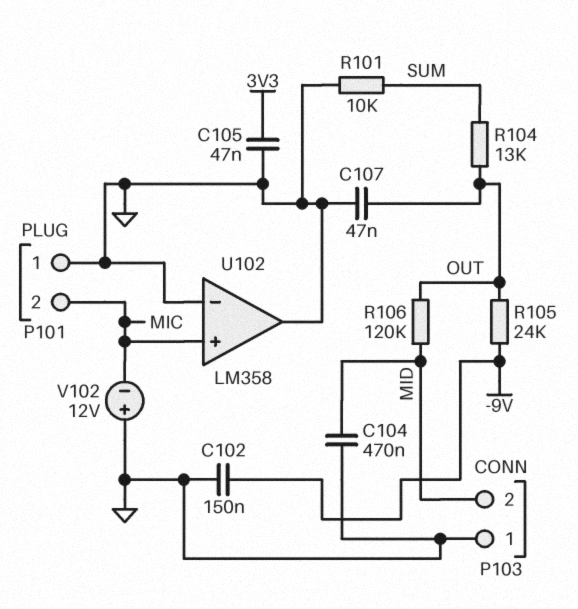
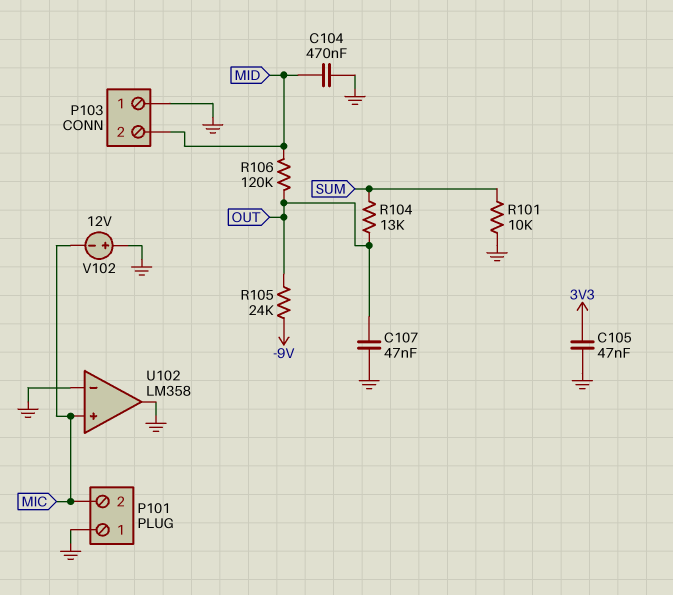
C102: 150nF (-9V, GND) -> none

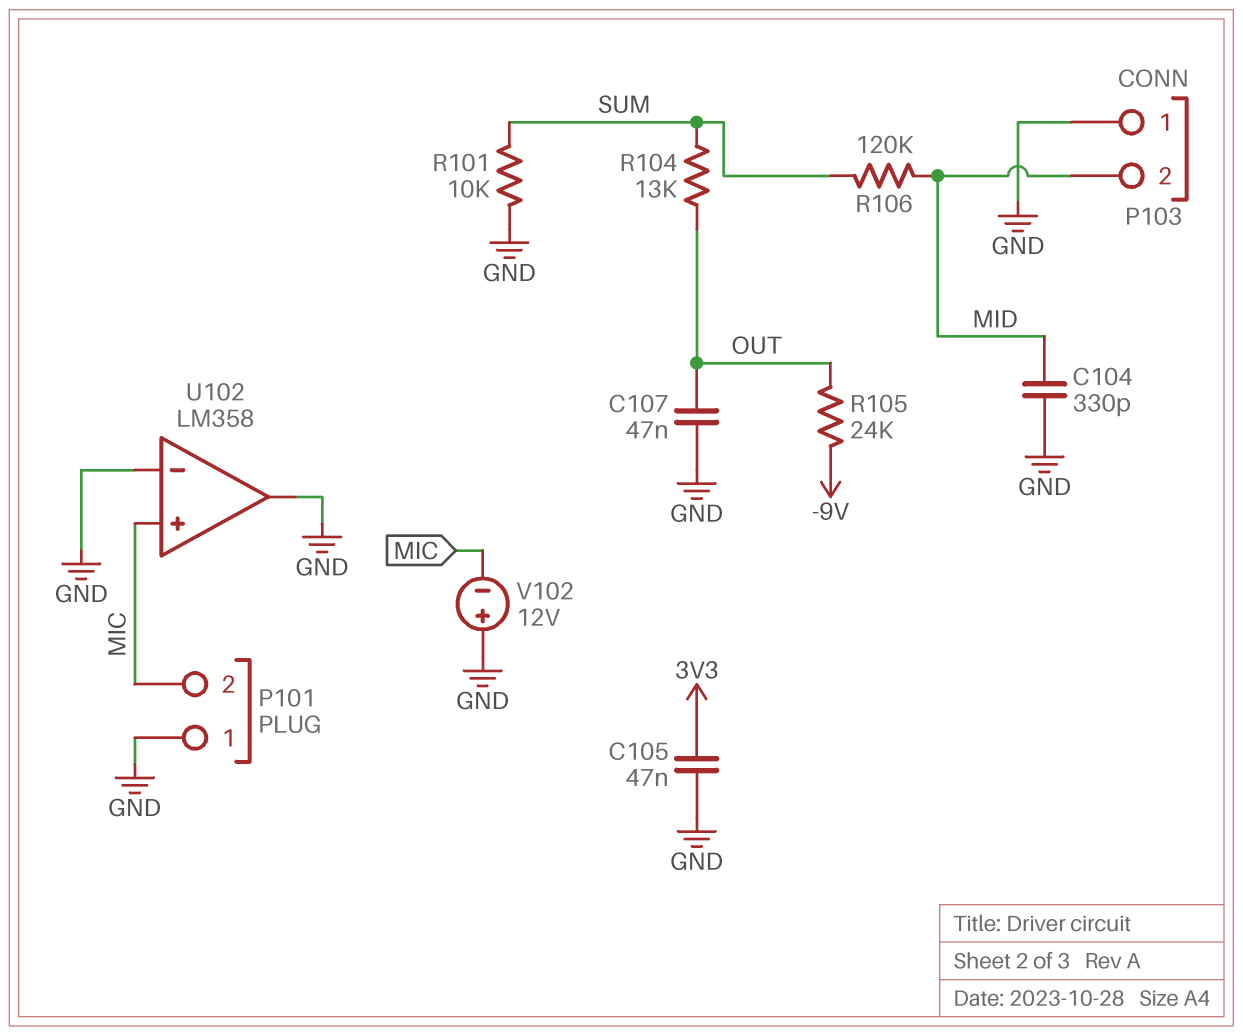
C104: 470nF (GND, MID) -> 330pF (GND, MID)
R106: 120k (MID, OUT) -> 120k (MID, SUM)

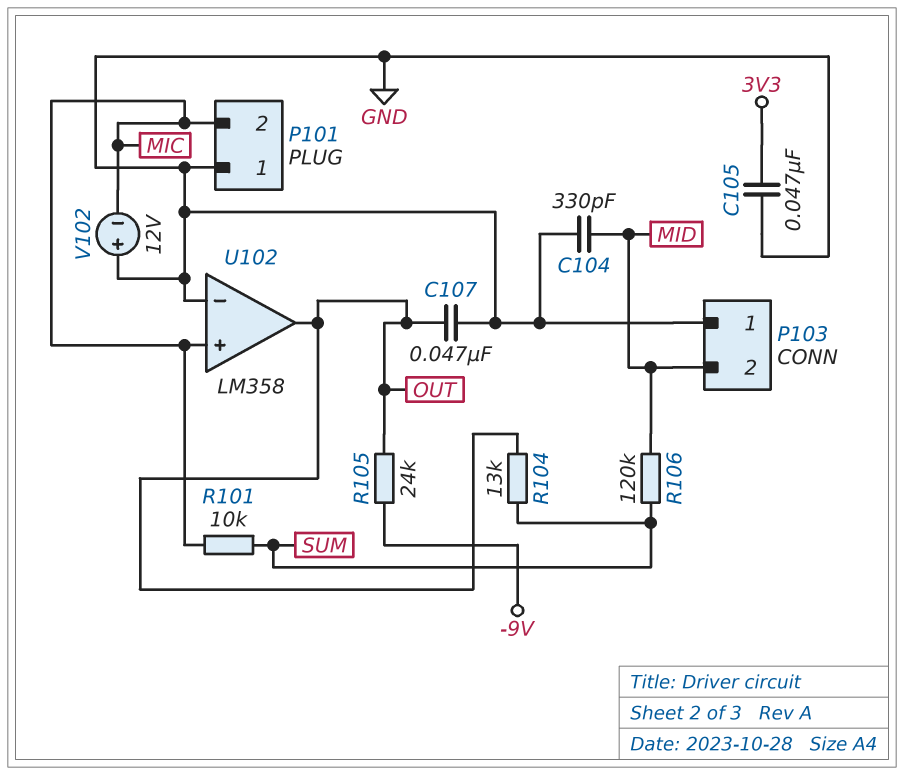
R101: 10k (GND, SUM) -> 10k (MIC, SUM)
U102 pin out: GND -> OUT

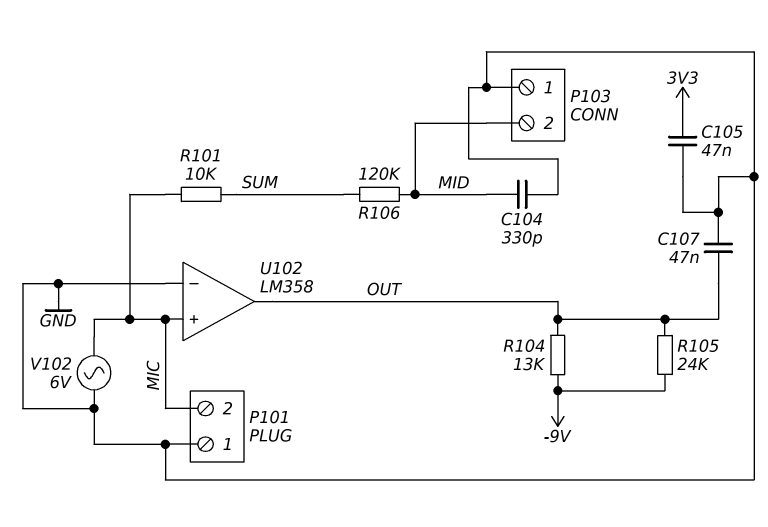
R104: 13k (OUT, SUM) -> 13k (-9V, OUT)
V102: 12V (plus GND, minus MIC) -> AC 6V (GND, MIC)

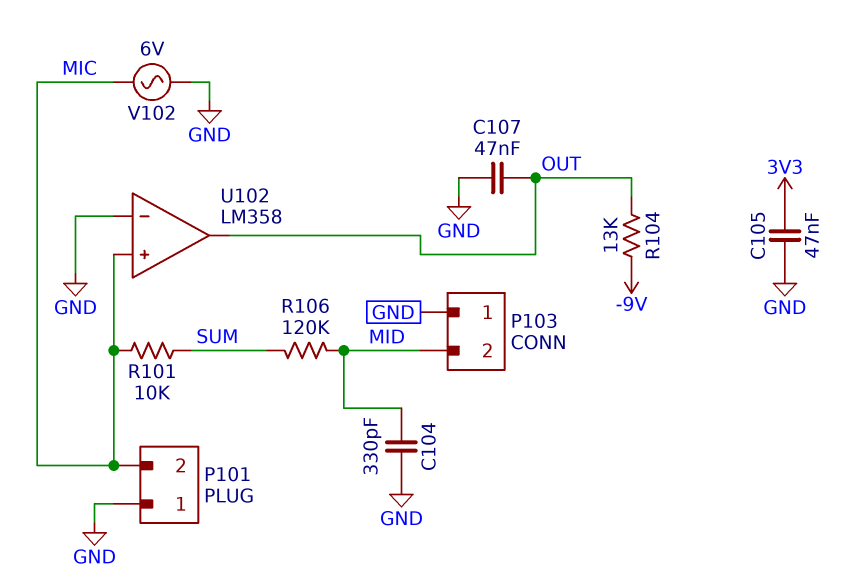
R105: 24k (-9V, OUT) -> none

